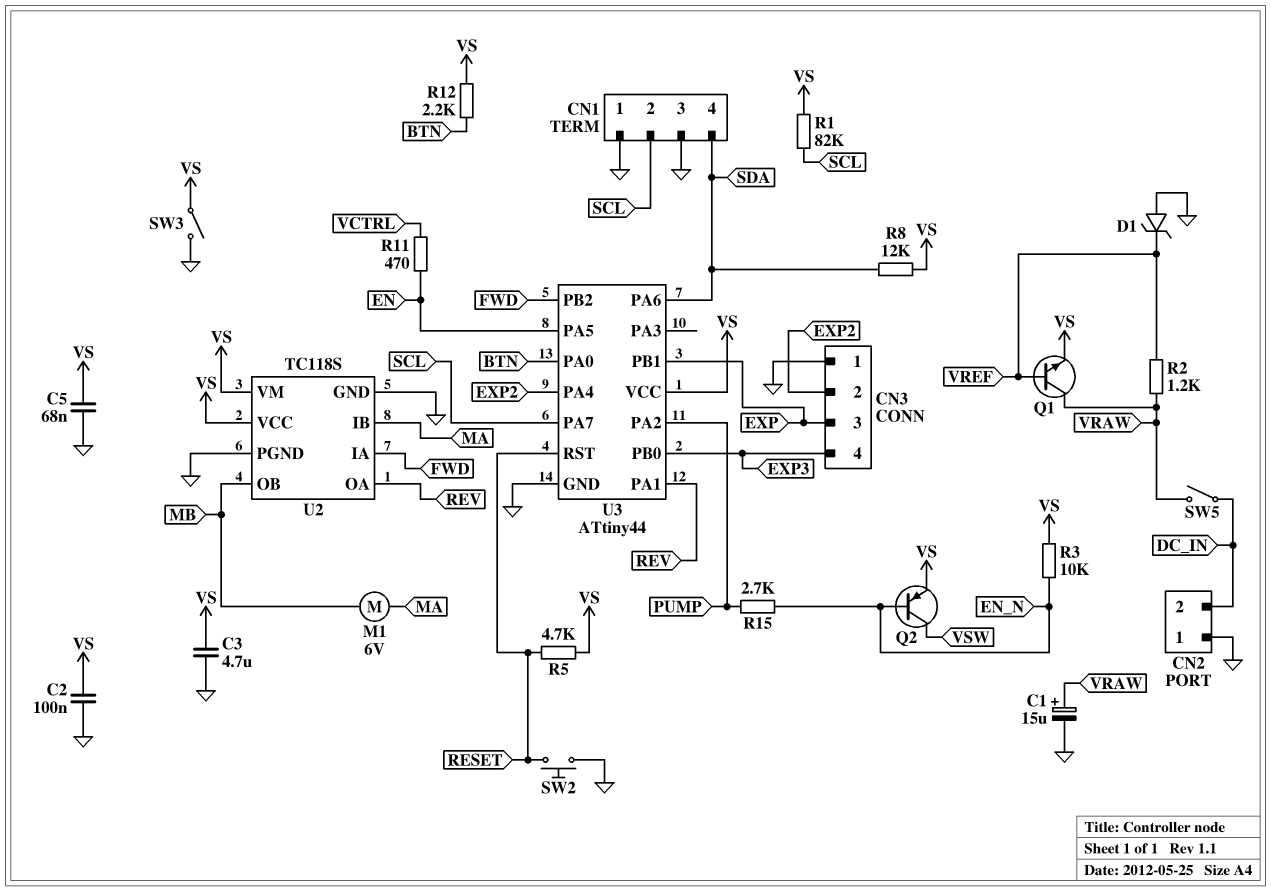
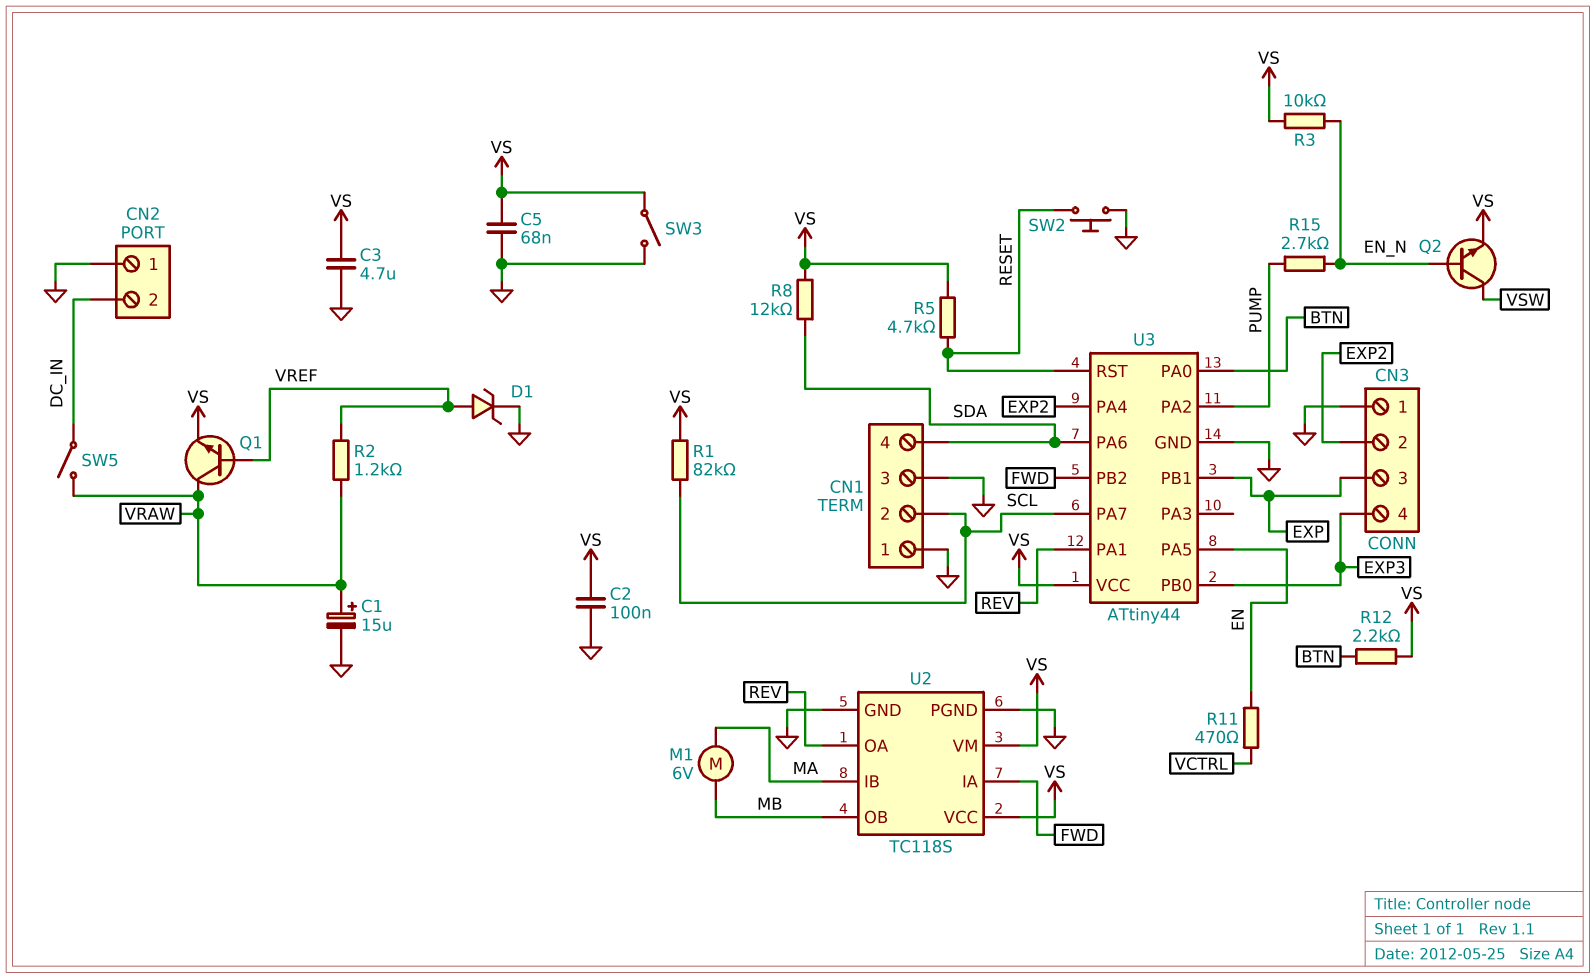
D1: zener (A GND, K VREF) -> zener (A VREF, K GND)
Q2: PNP (B EN_N, C VSW, E VS) -> NPN (B EN_N, C VSW, E VS)

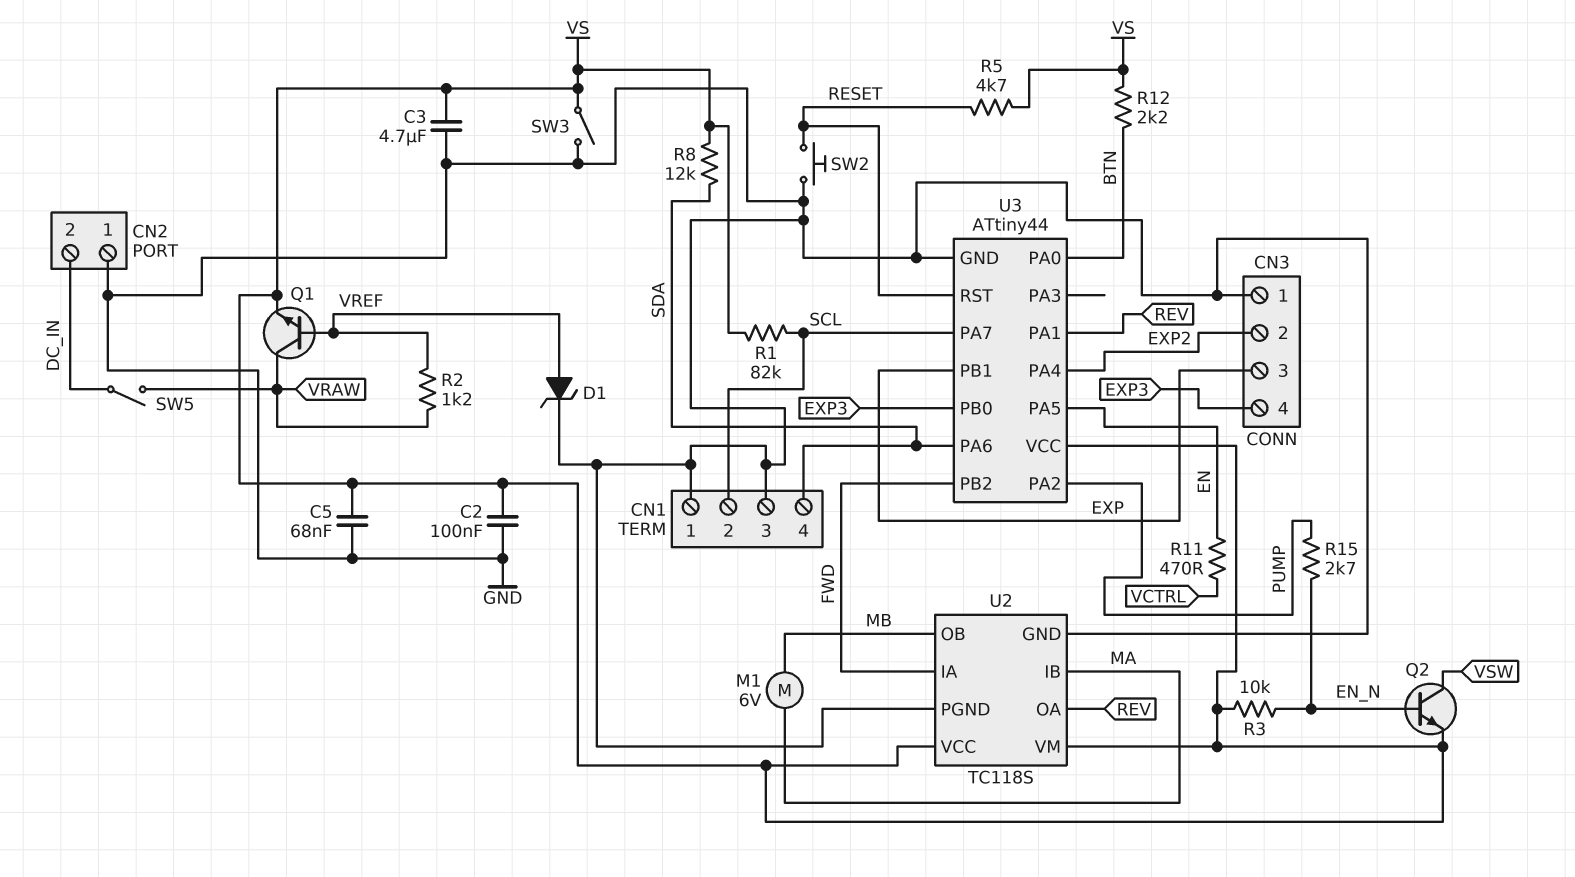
C1: 15uF (plus VRAW, minus GND) -> none

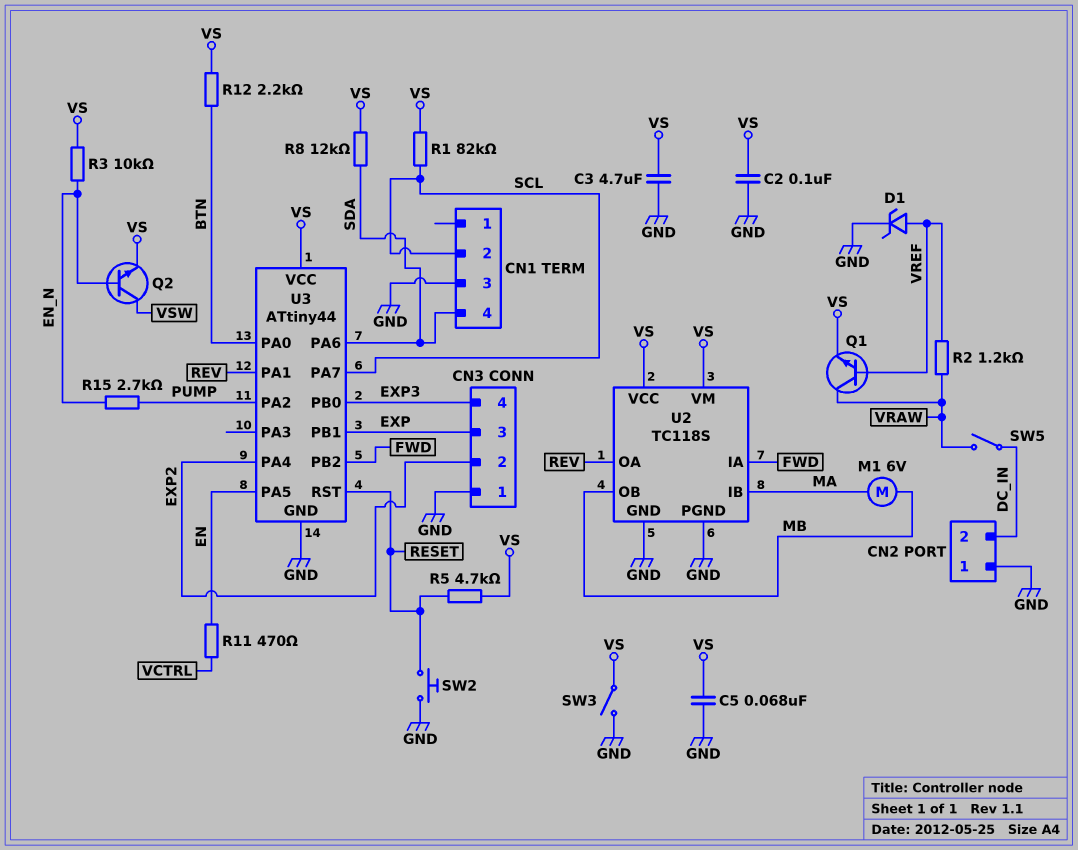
CN1 pin 1: GND -> none

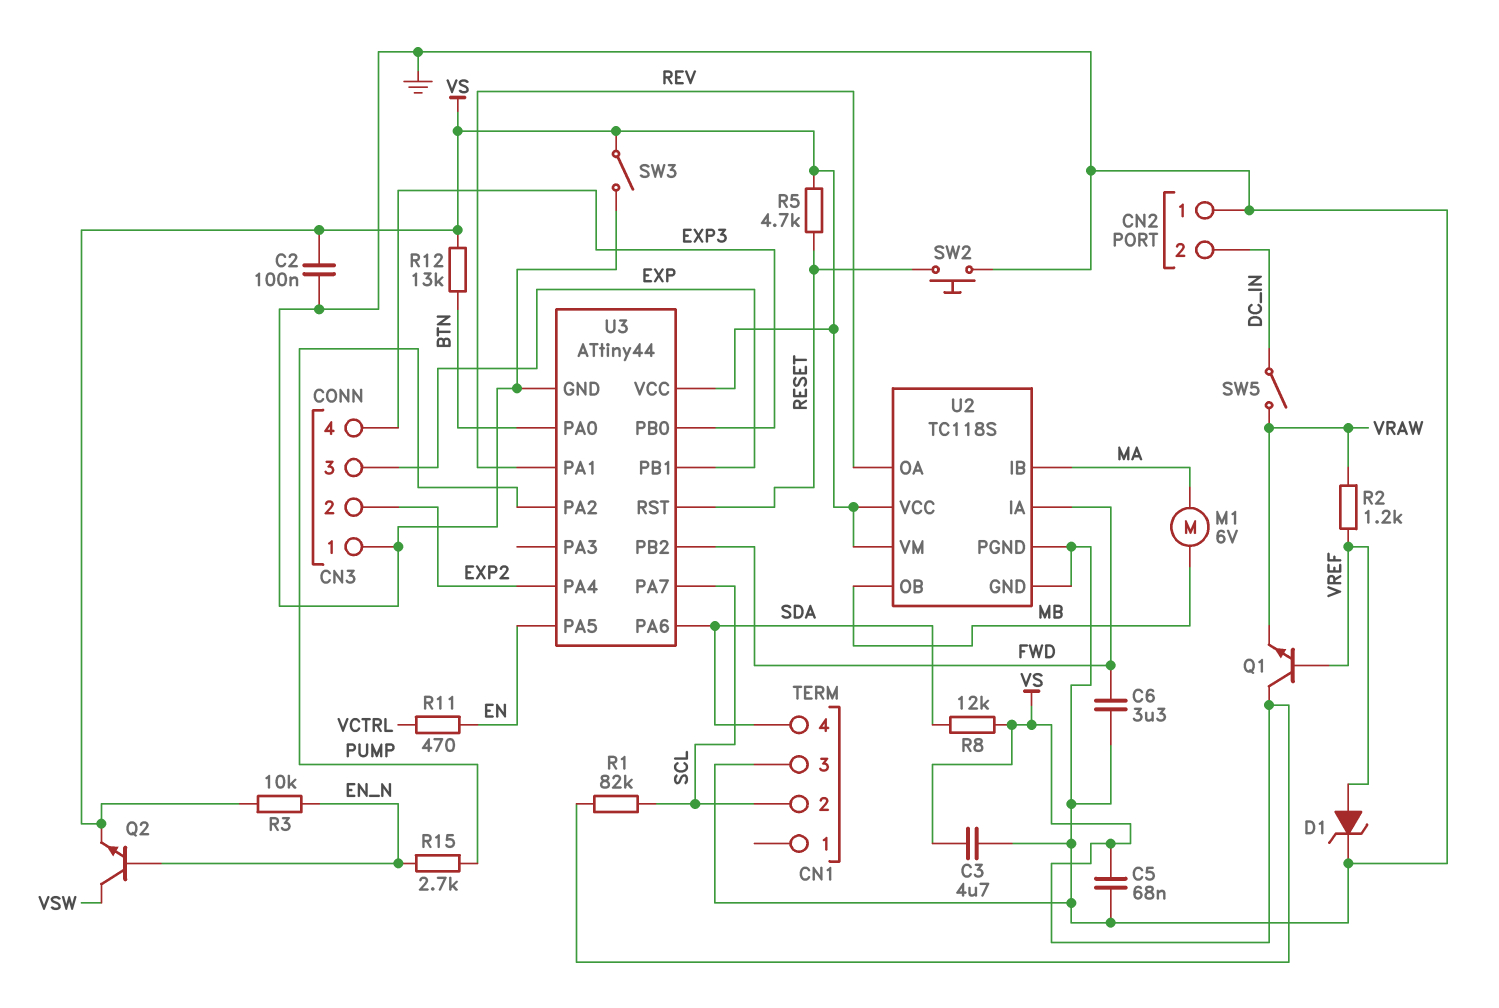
C6: none -> 3.3uF (FWD, GND)
Q1: NPN (B VREF, C VRAW, E VS) -> NPN (B VREF, C VS, E VRAW)
R12: 2.2k (BTN, VS) -> 13k (BTN, VS)

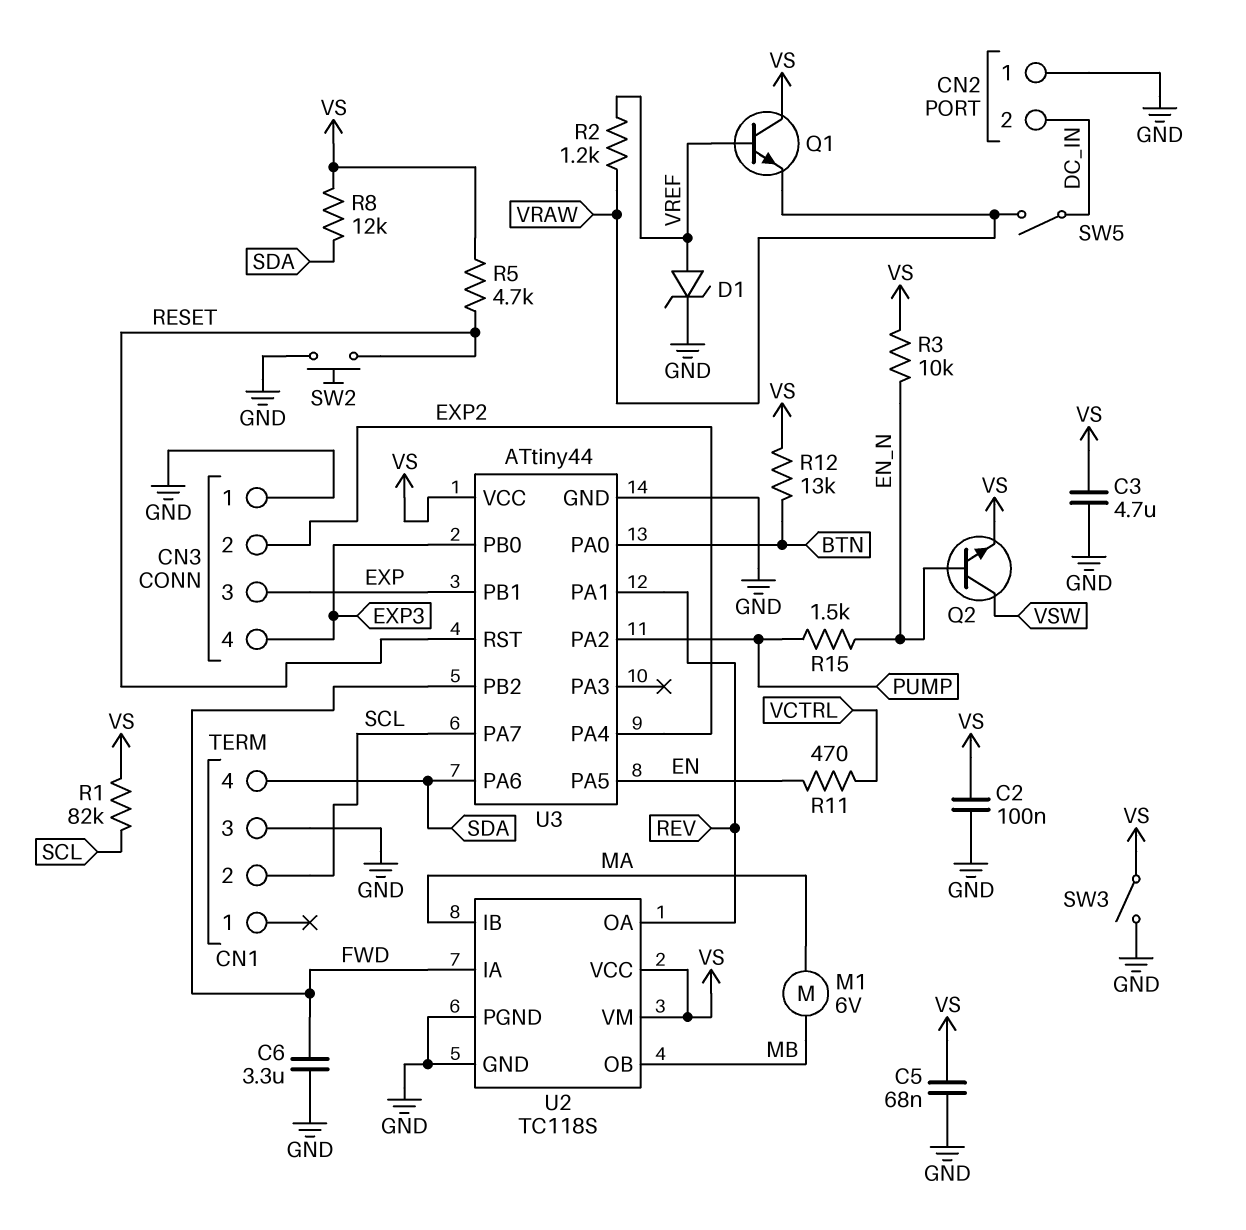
R15: 2.7k (EN_N, PUMP) -> 1.5k (EN_N, PUMP)

